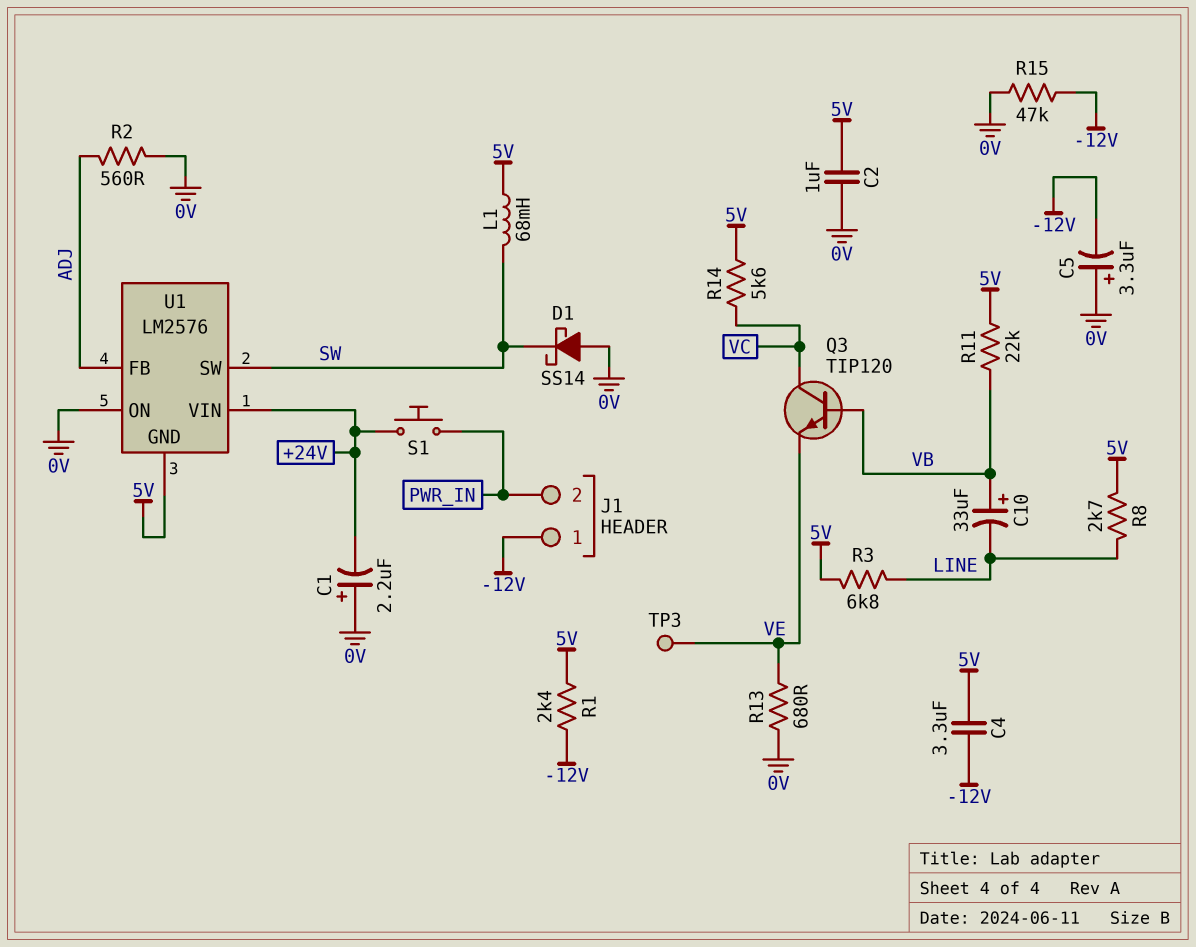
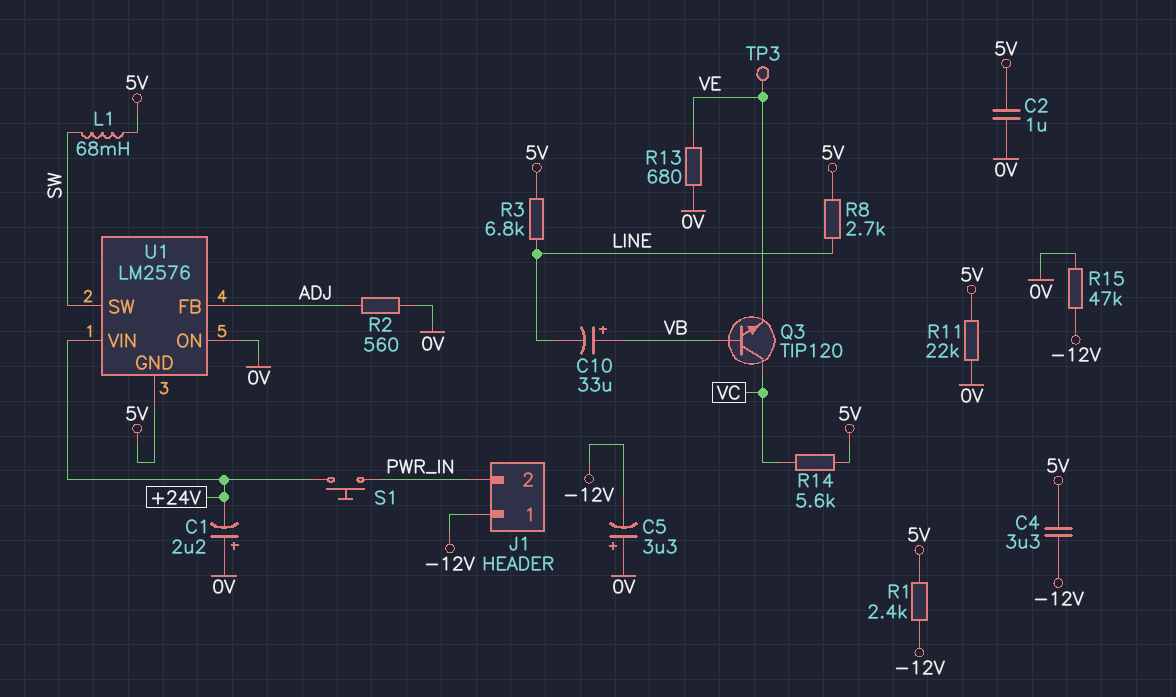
D1: schottky SS14 (A 0V, K SW) -> none
R11: 22k (5V, VB) -> 22k (0V, 5V)

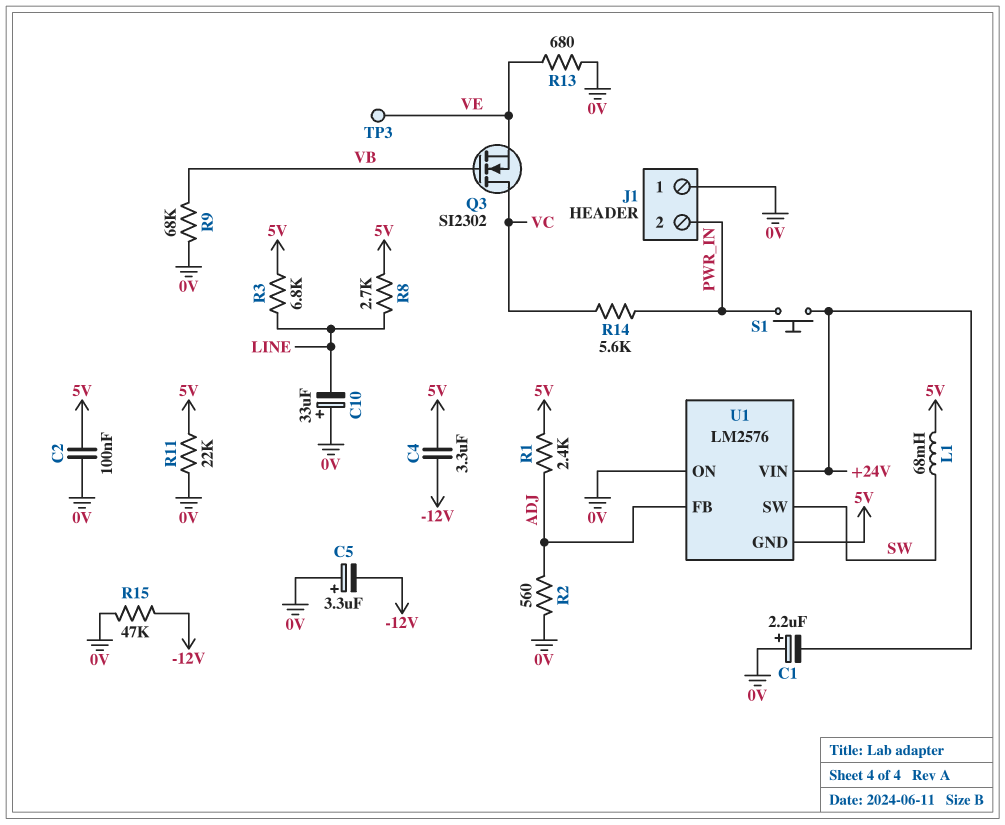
C2: 1uF (0V, 5V) -> 100nF (0V, 5V)
C10: 33uF (plus VB, minus LINE) -> 33uF (plus 0V, minus LINE)
J1 pin 1: -12V -> 0V
Q3: NPN TIP120 (B VB, C VC, E VE) -> NMOS SI2302 (G VB, D VC, S VE)
R1: 2.4k (-12V, 5V) -> 2.4k (5V, ADJ)
R9: none -> 68k (0V, VB)
R14: 5.6k (5V, VC) -> 5.6k (PWR_IN, VC)

